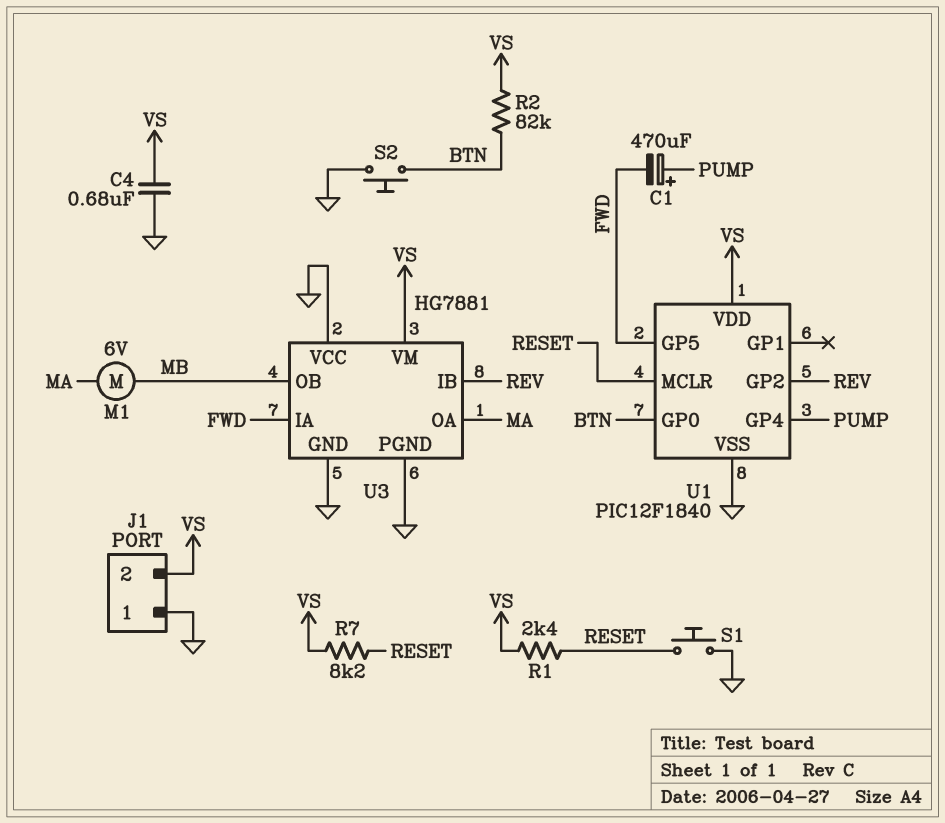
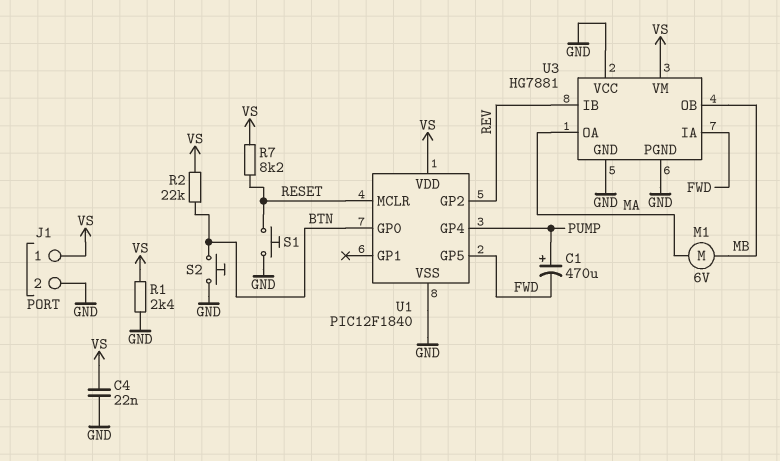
C4: 680nF (GND, VS) -> 22nF (GND, VS)
J1 pin 1: GND -> VS
J1 pin 2: VS -> GND
R1: 2.4k (RESET, VS) -> 2.4k (GND, VS)
R2: 82k (BTN, VS) -> 22k (BTN, VS)

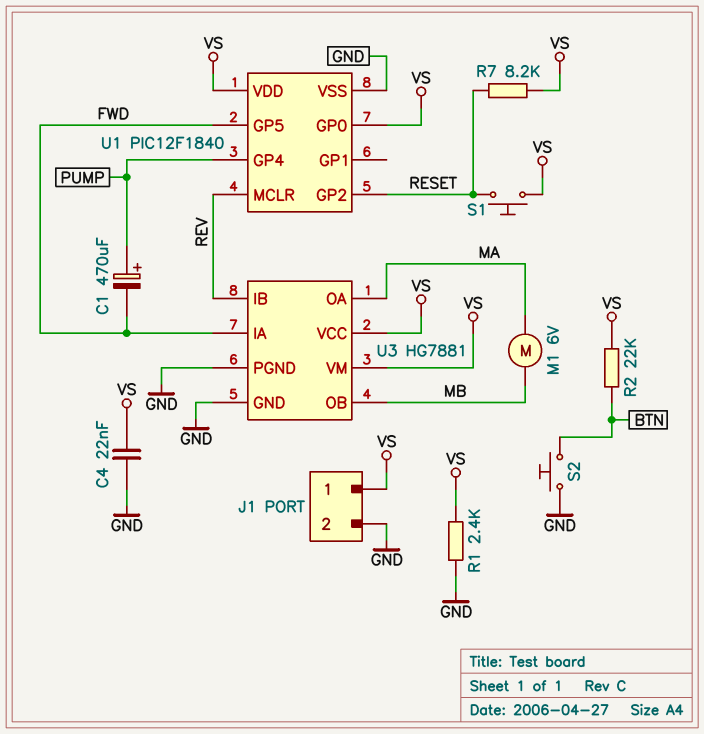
S1: button (GND, RESET) -> button (RESET, VS)
U1 pin GP0: BTN -> VS
U1 pin GP2: REV -> RESET
U1 pin MCLR: RESET -> REV
U3 pin VCC: GND -> VS

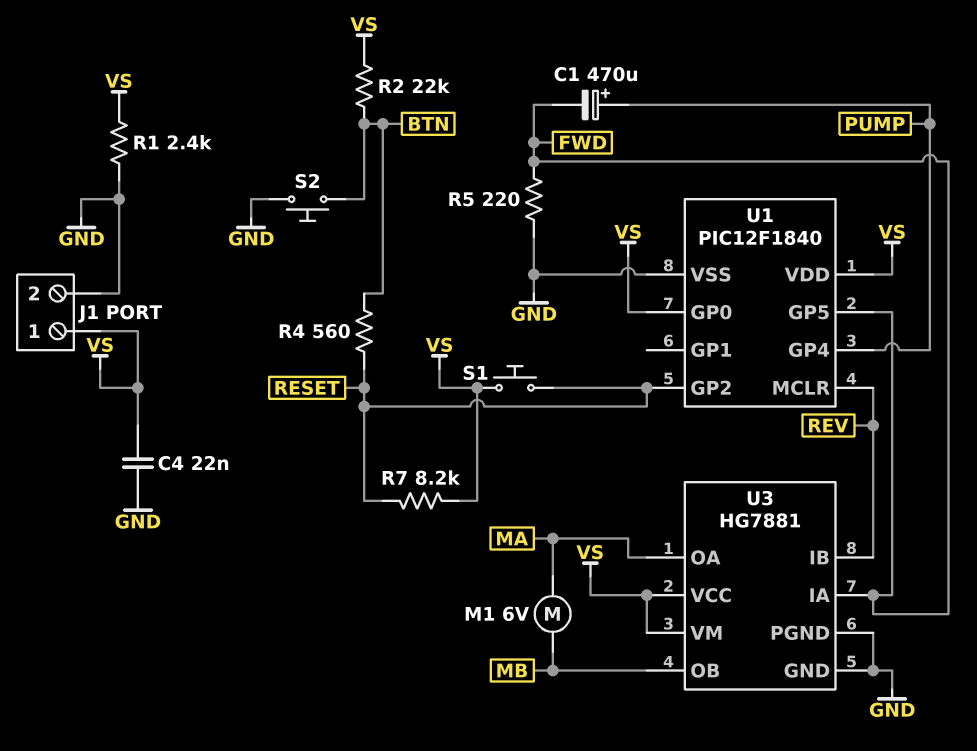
R4: none -> 560 (BTN, RESET)
R5: none -> 220 (FWD, GND)

